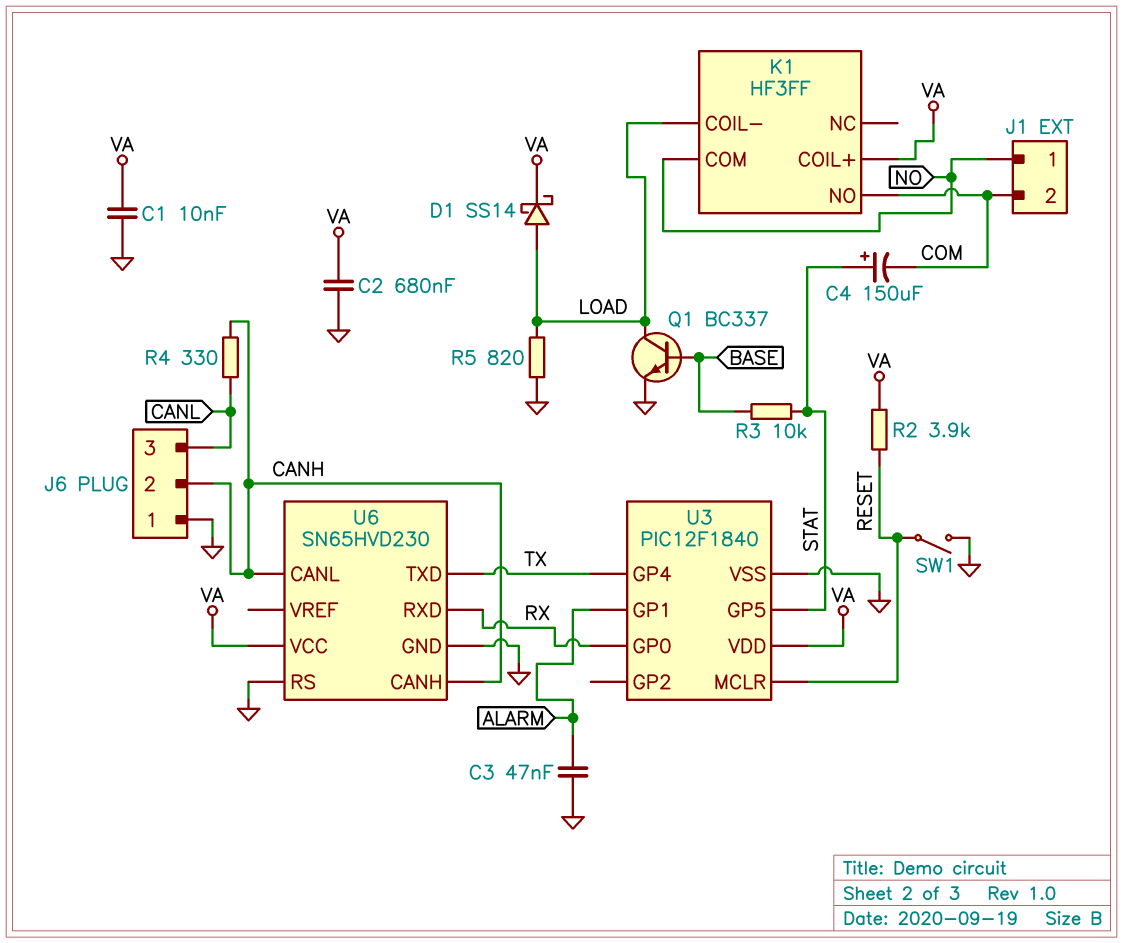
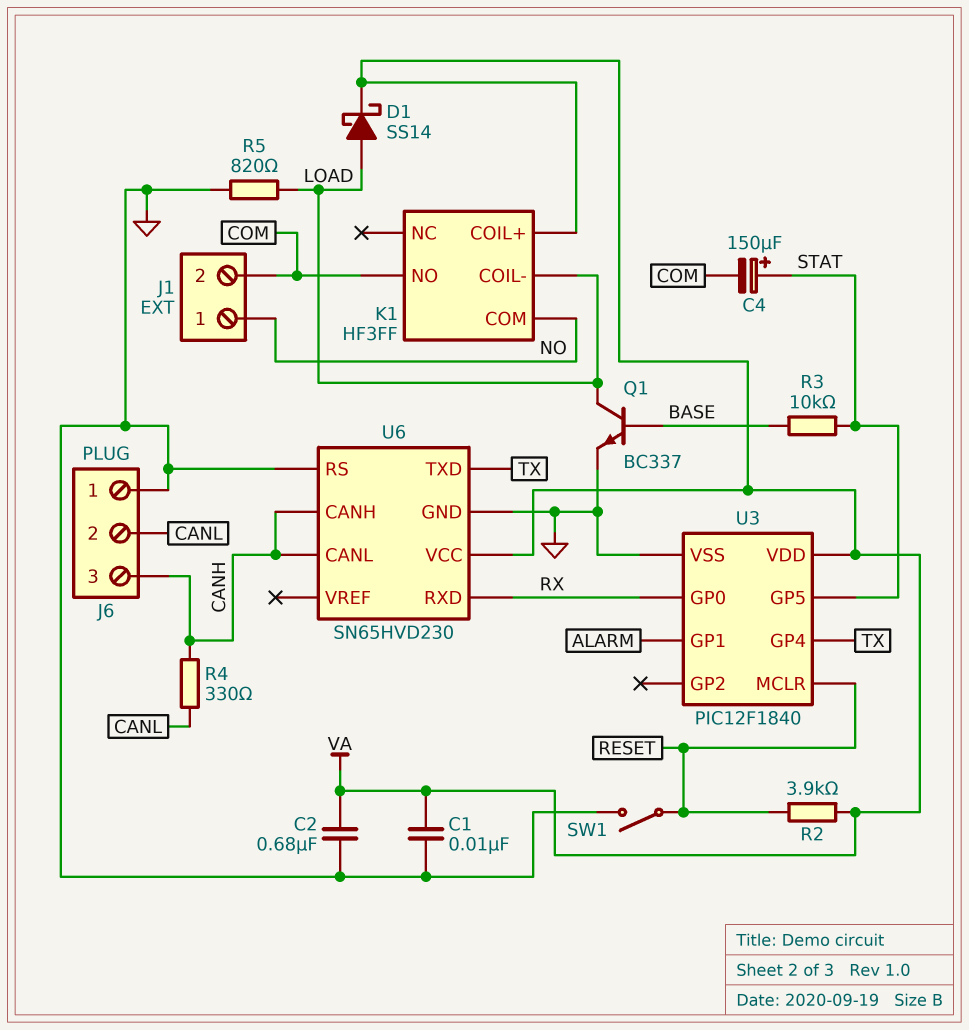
C3: 47nF (ALARM, GND) -> none
J6 pin 2: CANH -> CANL
J6 pin 3: CANL -> CANH

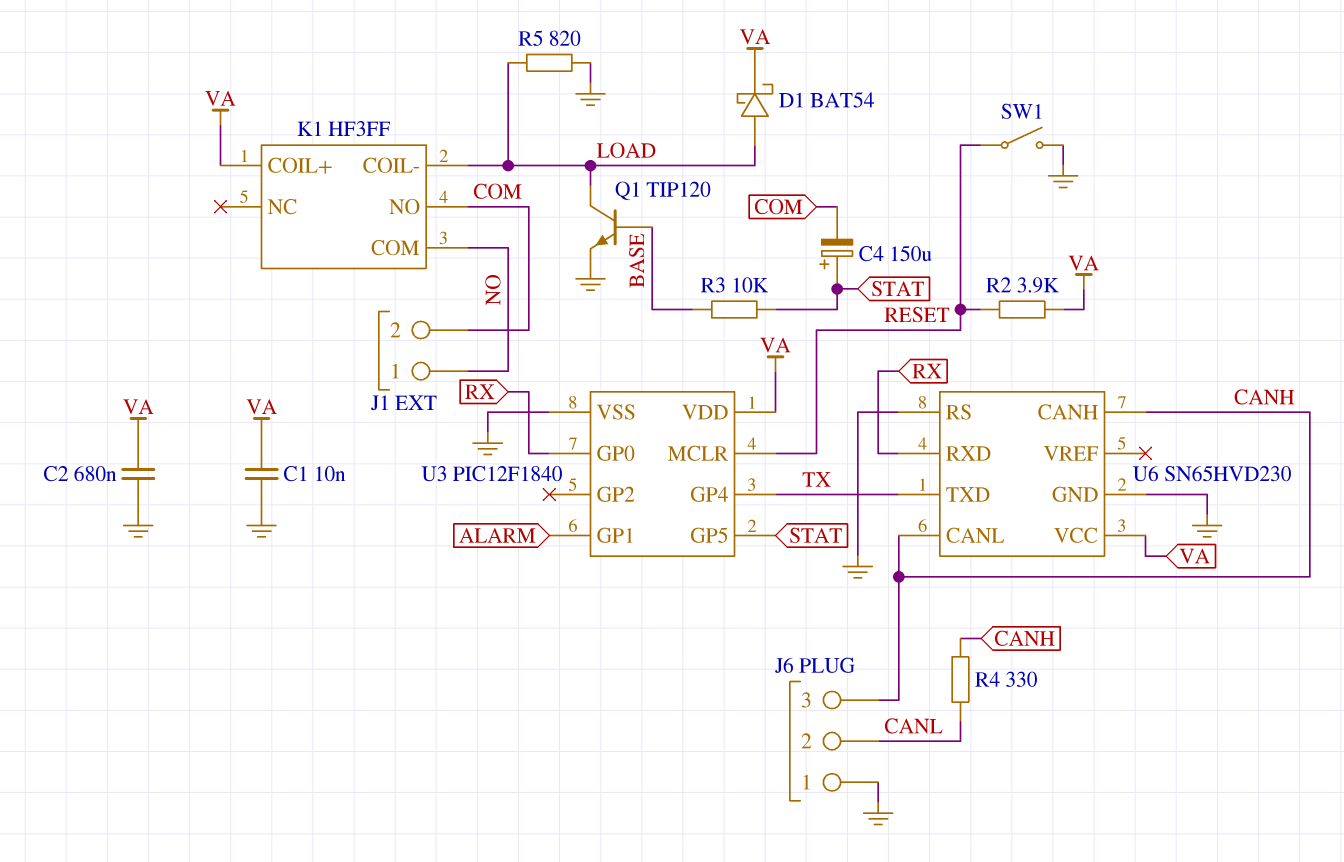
D1: schottky SS14 (A LOAD, K VA) -> schottky BAT54 (A LOAD, K VA)
Q1: NPN BC337 (B BASE, C LOAD, E GND) -> NPN TIP120 (B BASE, C LOAD, E GND)

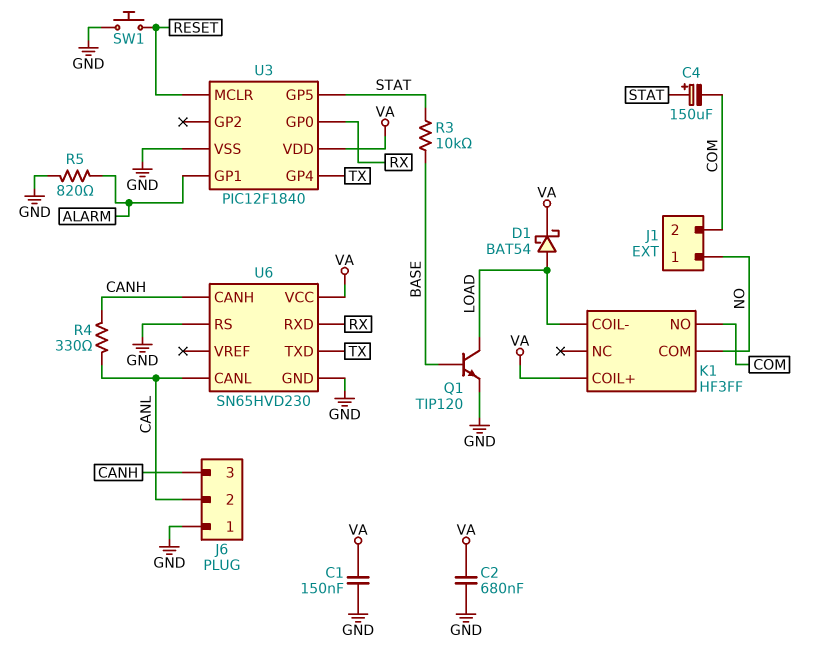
C1: 10nF (GND, VA) -> 150nF (GND, VA)
R2: 3.9k (RESET, VA) -> none
R5: 820 (GND, LOAD) -> 820 (ALARM, GND)
SW1: switch (GND, RESET) -> button (GND, RESET)
U6 pin CANL: CANH -> CANL

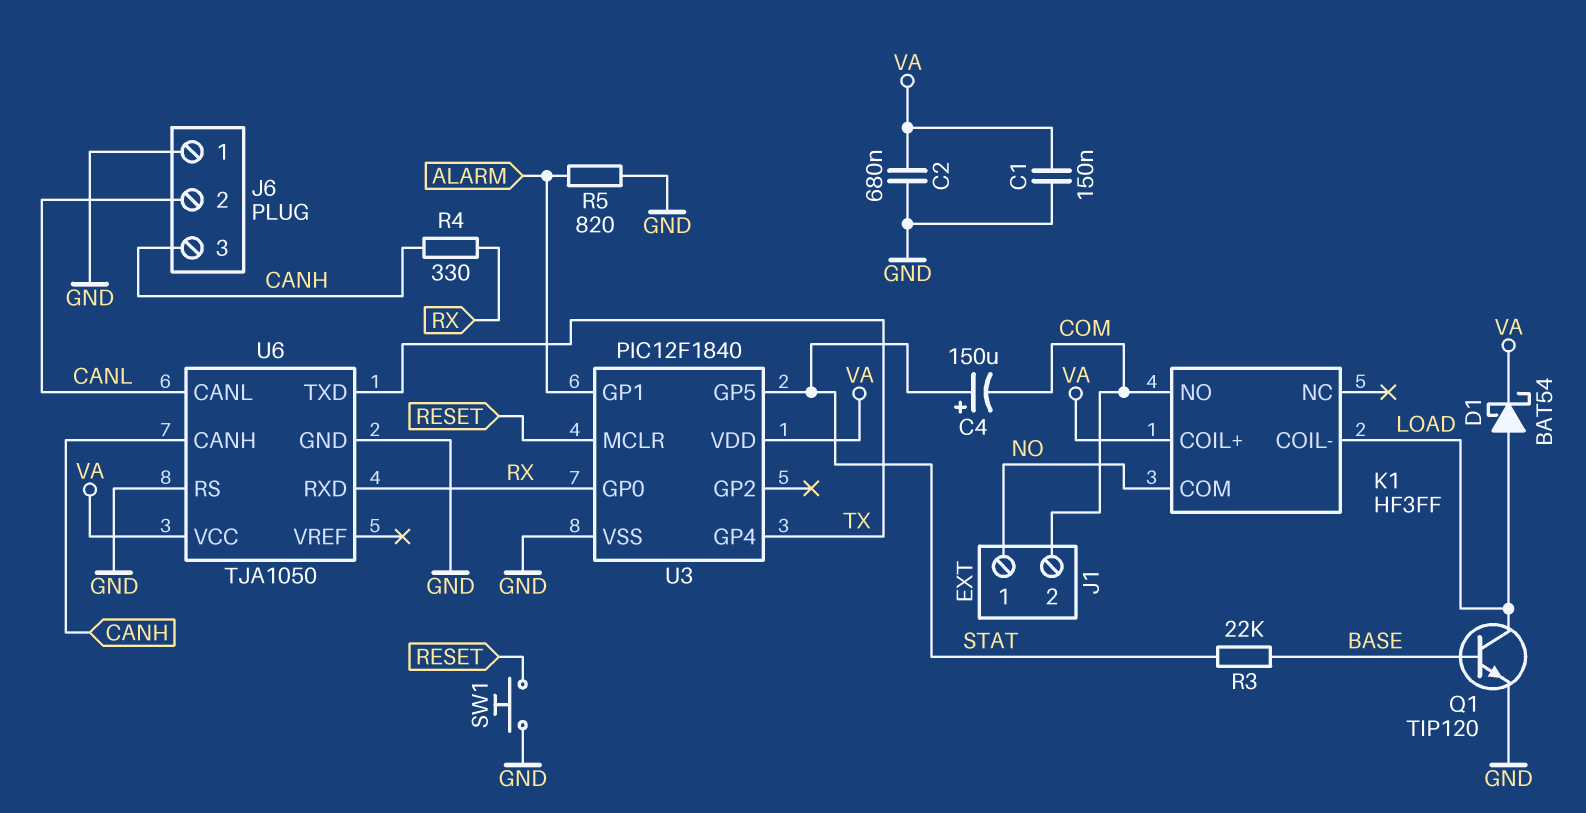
R3: 10k (BASE, STAT) -> 22k (BASE, STAT)
R4: 330 (CANH, CANL) -> 330 (CANH, RX)
U6: SN65HVD230 -> TJA1050

